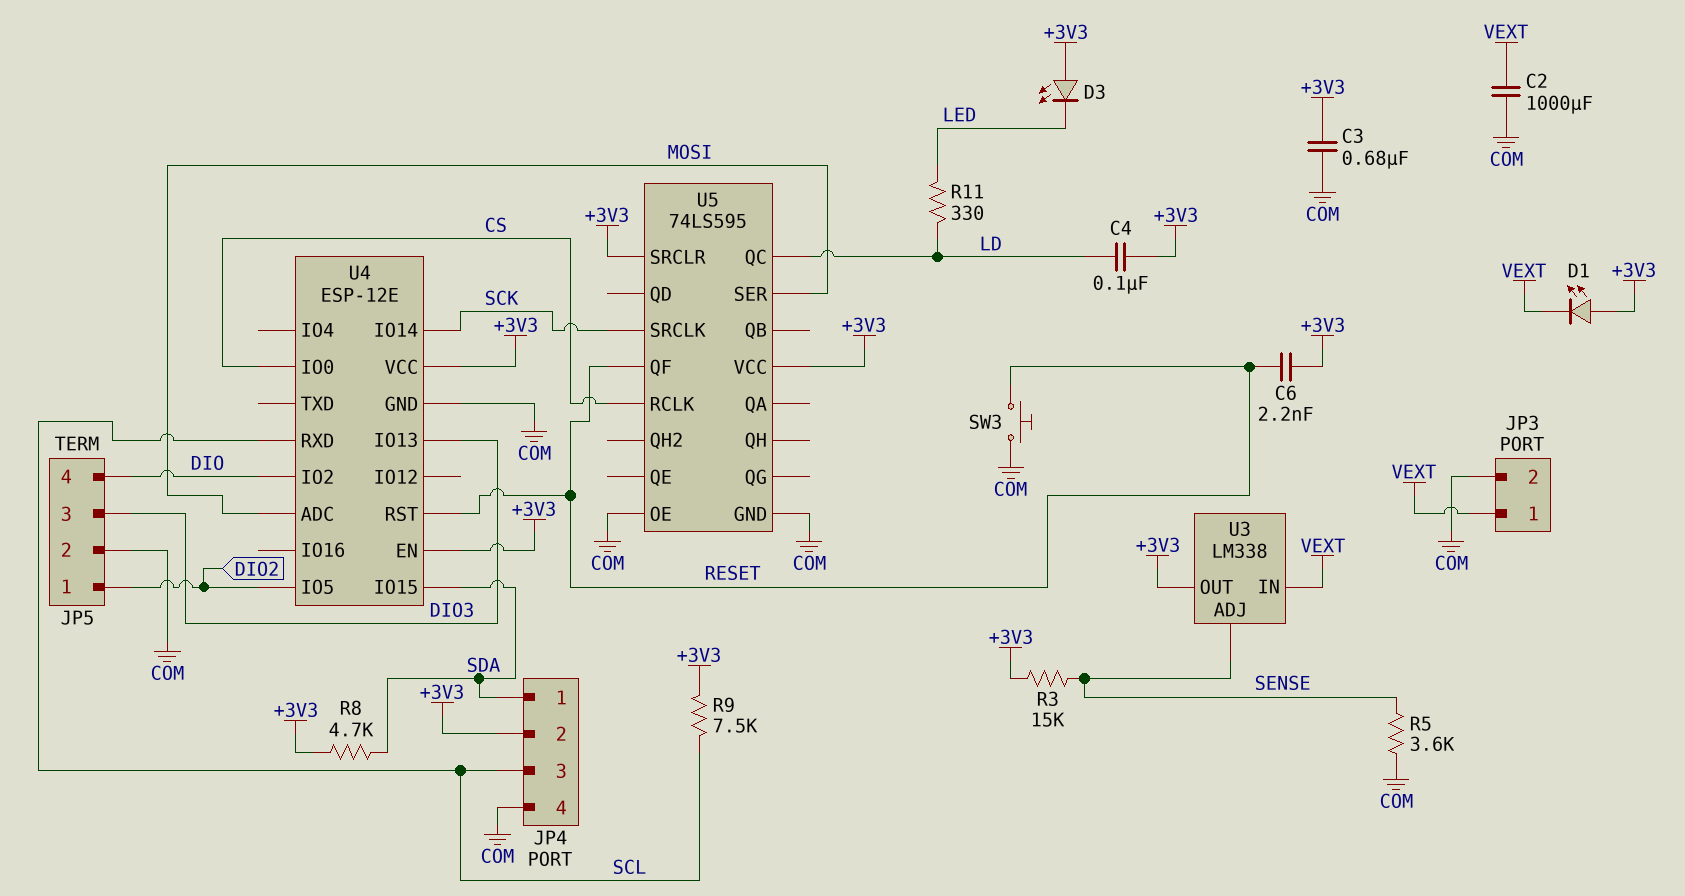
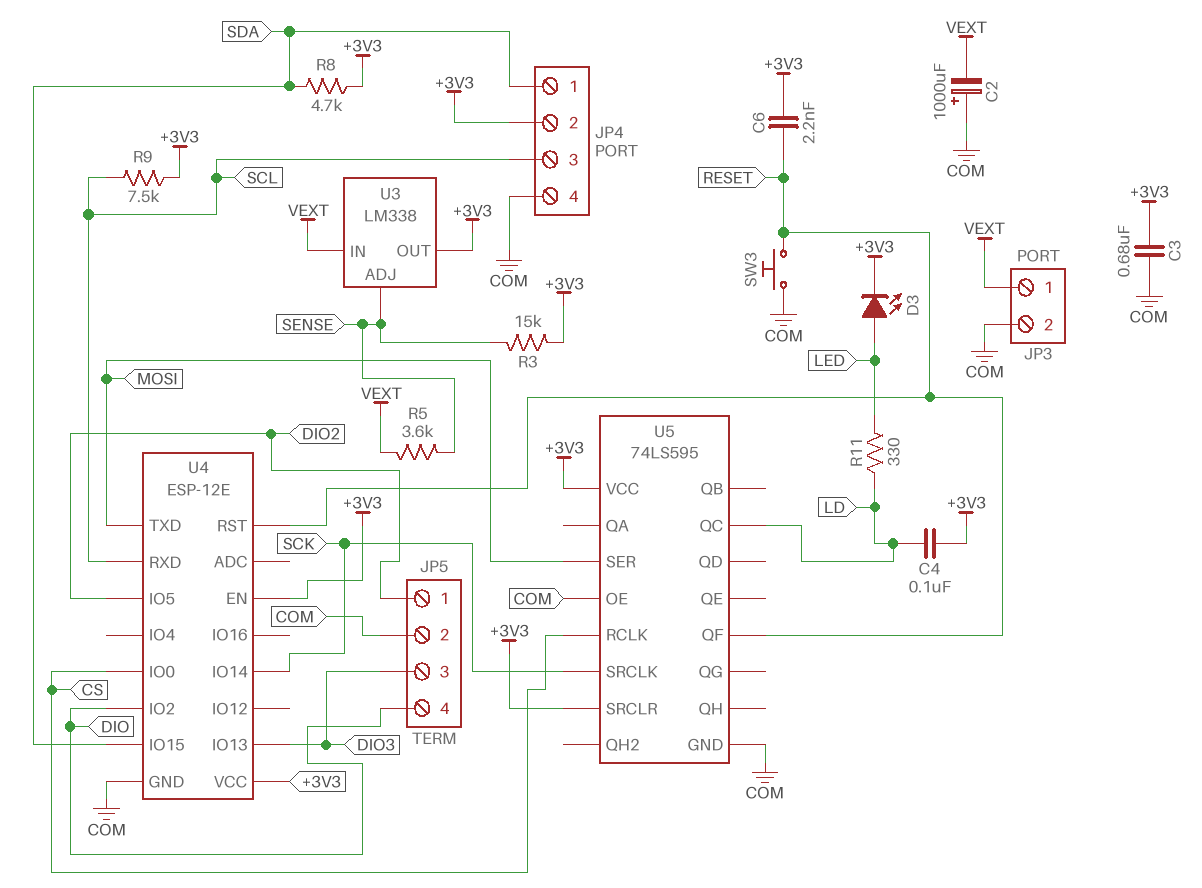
C2: 1000uF (COM, VEXT) -> 1000uF (plus COM, minus VEXT)
D1: LED (A +3V3, K VEXT) -> none
D3: LED (A +3V3, K LED) -> LED (A LED, K +3V3)
R5: 3.6k (COM, SENSE) -> 3.6k (SENSE, VEXT)
U4 pin ADC: MOSI -> none
U4 pin TXD: none -> MOSI

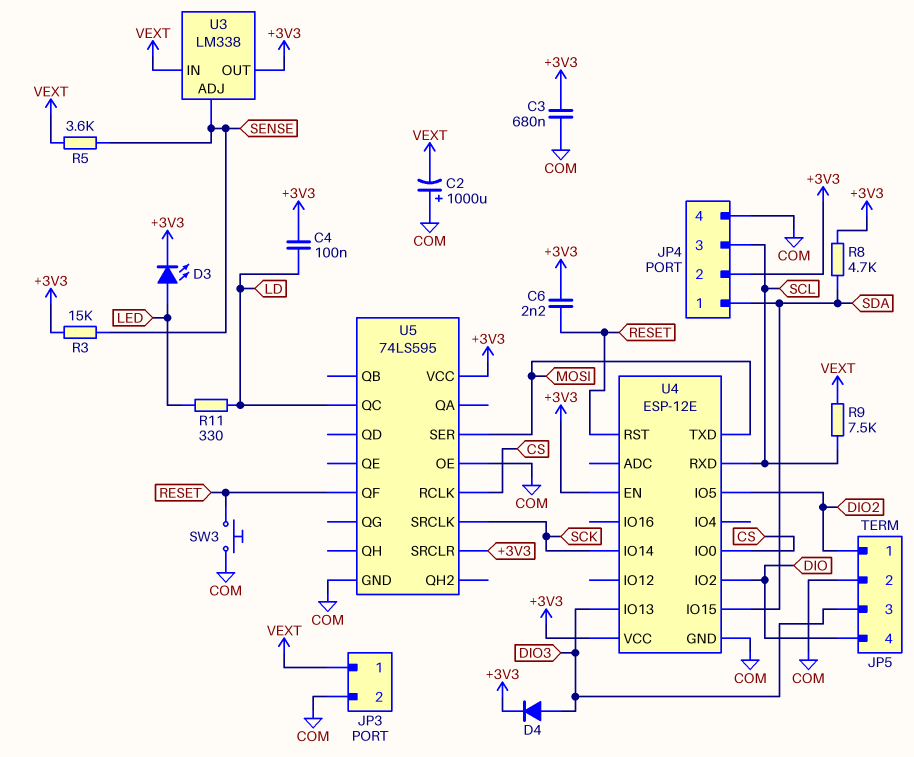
D4: none -> diode (A DIO3, K +3V3)
R9: 7.5k (+3V3, SCL) -> 7.5k (SCL, VEXT)

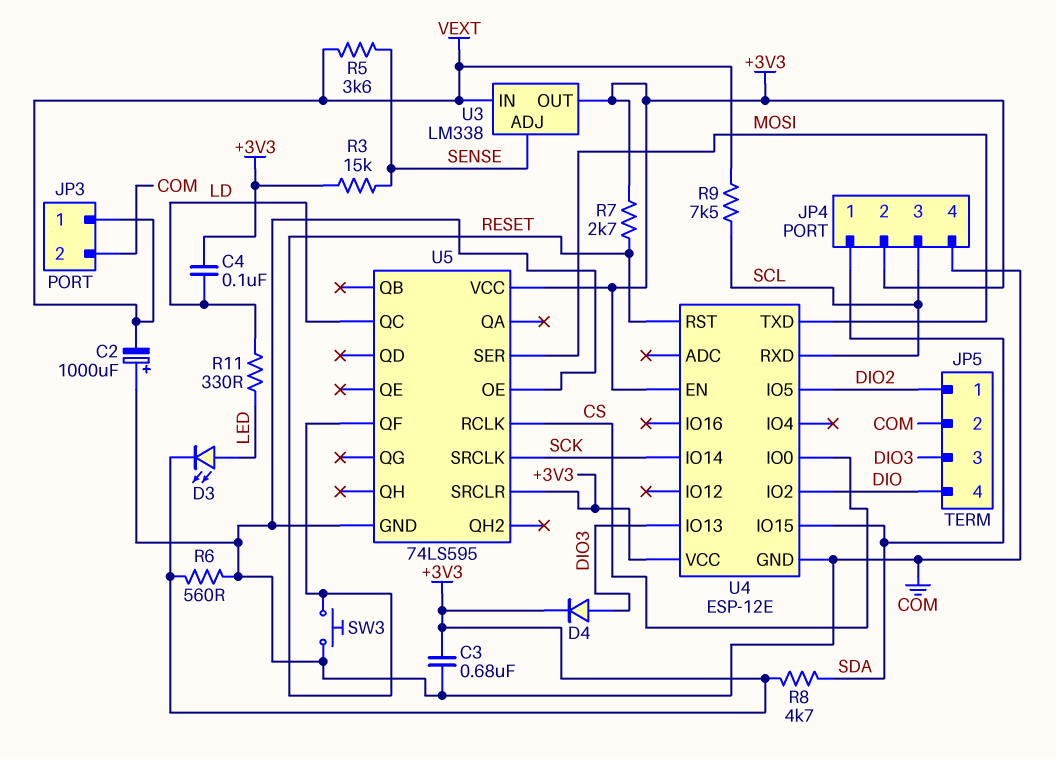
C6: 2.2nF (+3V3, RESET) -> none
R6: none -> 560 (+3V3, COM)
R7: none -> 2.7k (+3V3, RESET)

